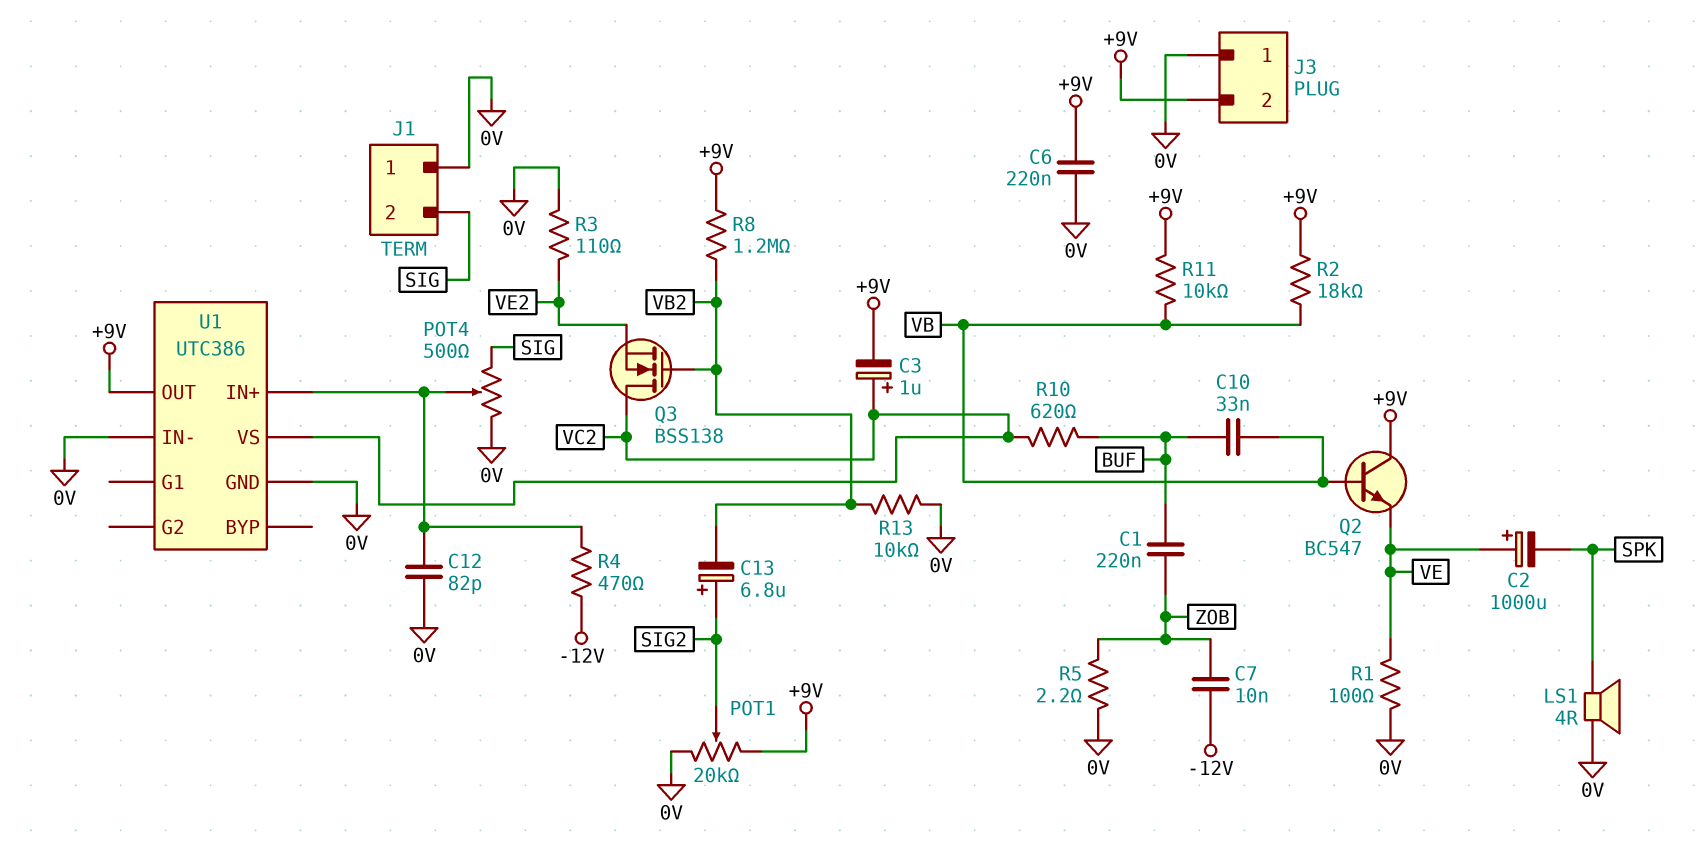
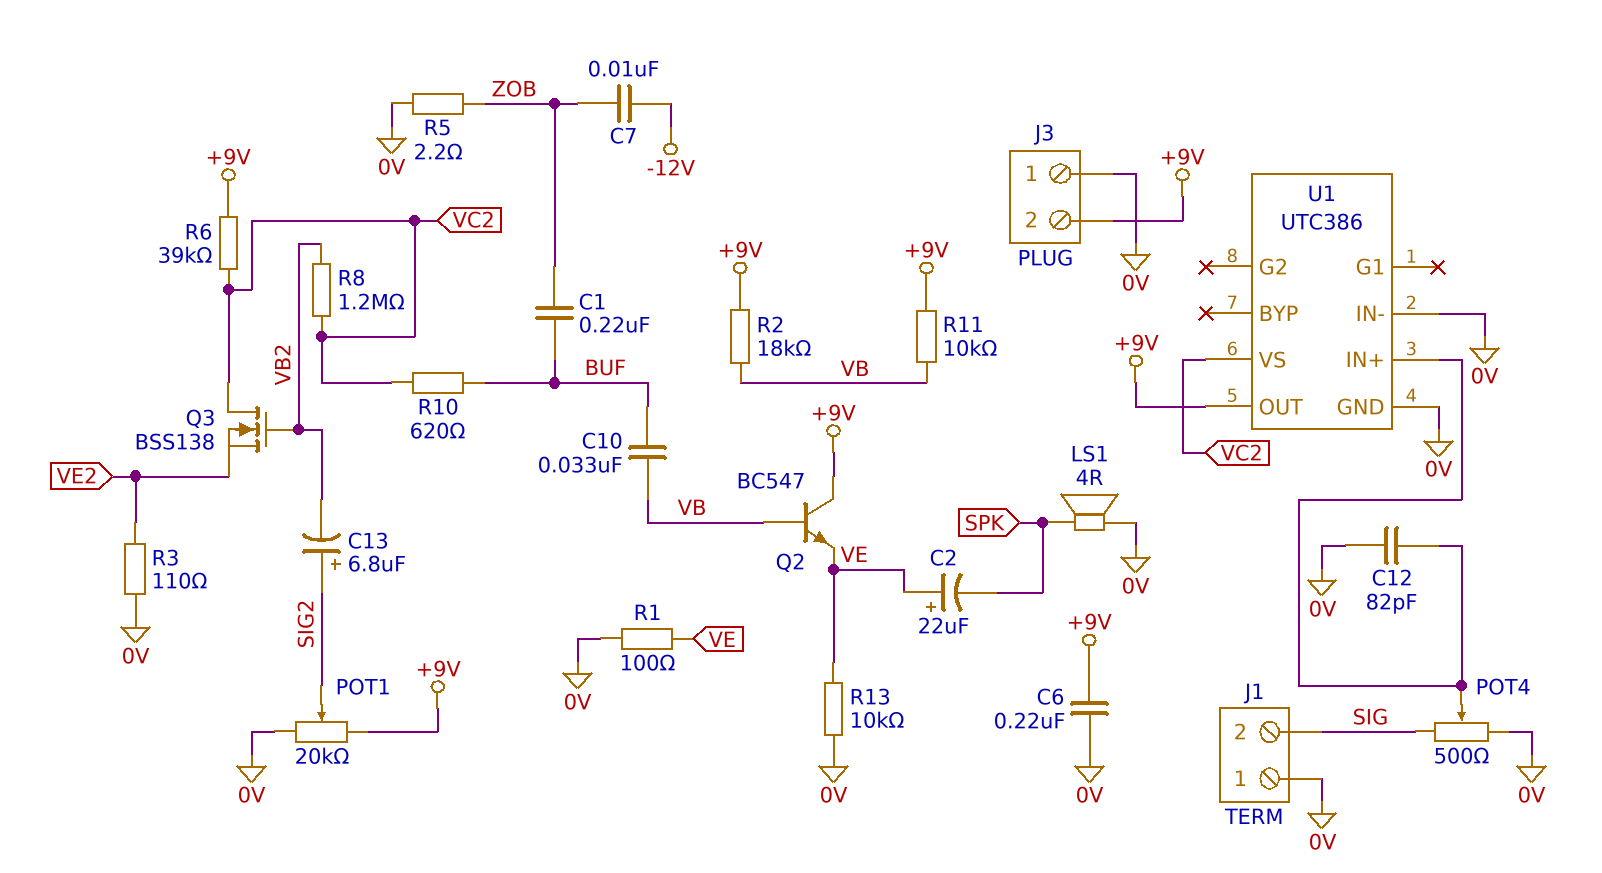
C2: 1000uF (plus VE, minus SPK) -> 22uF (plus VE, minus SPK)
C3: 1uF (plus VC2, minus +9V) -> none
R4: 470 (-12V, U1/IN+) -> none
R6: none -> 39k (+9V, VC2)
R8: 1.2M (+9V, VB2) -> 1.2M (VB2, VC2)
R13: 10k (0V, VB2) -> 10k (0V, VE)

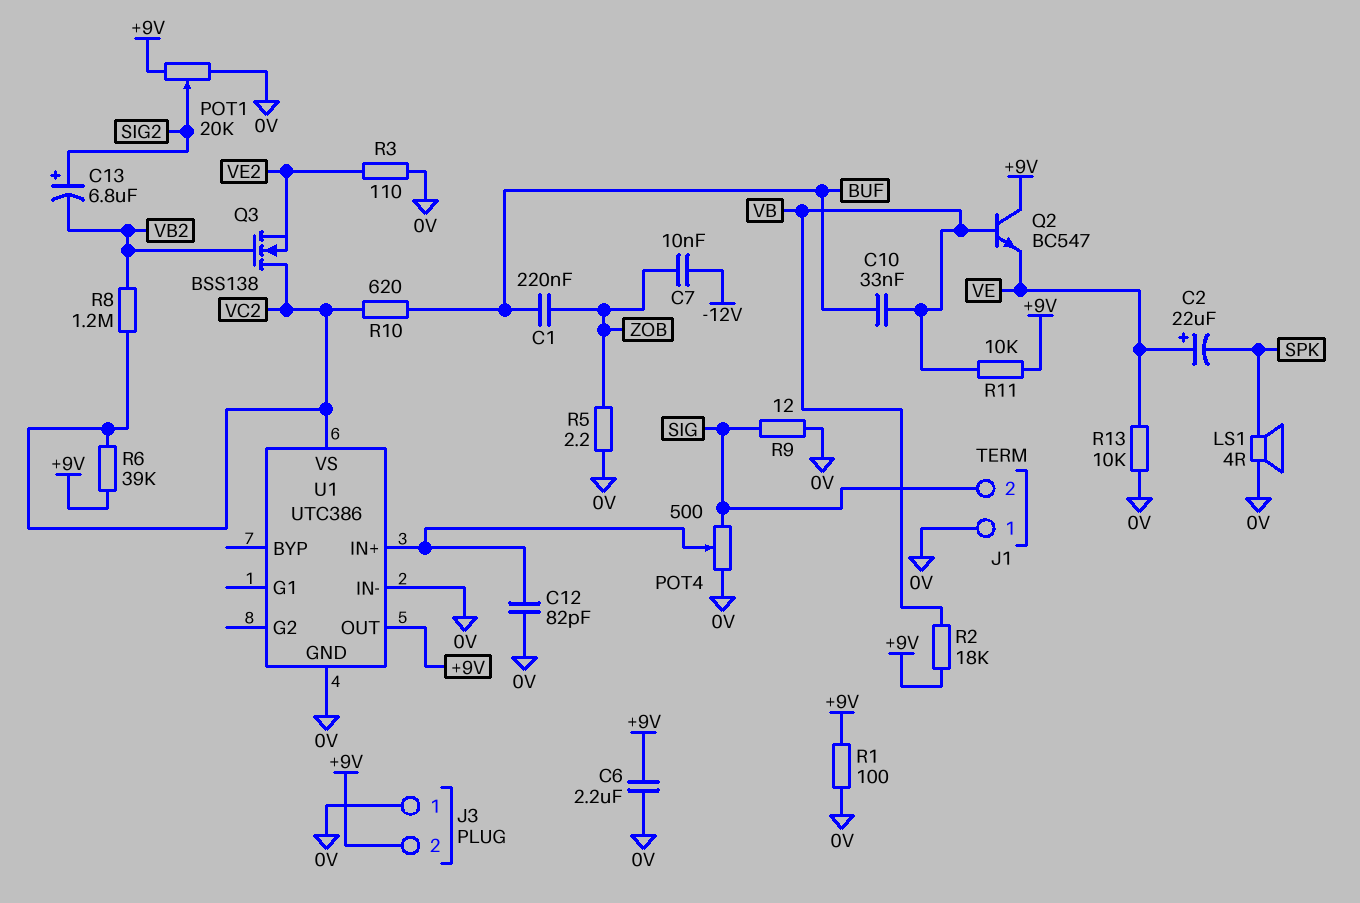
C6: 220nF (+9V, 0V) -> 2.2uF (+9V, 0V)
R1: 100 (0V, VE) -> 100 (+9V, 0V)
R9: none -> 12 (0V, SIG)

